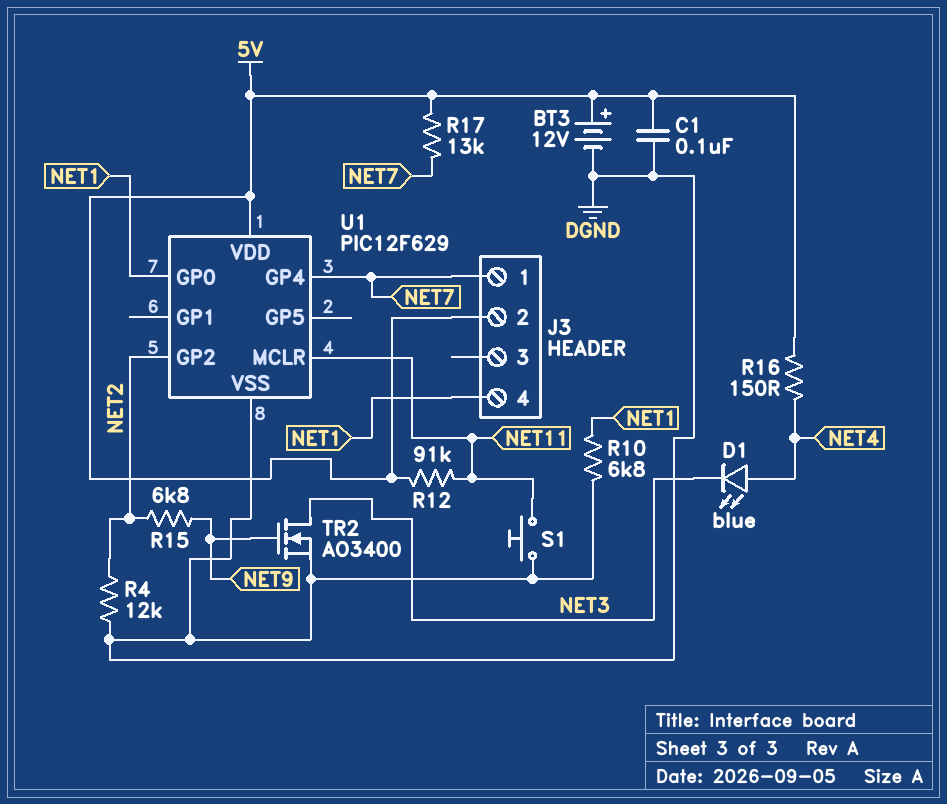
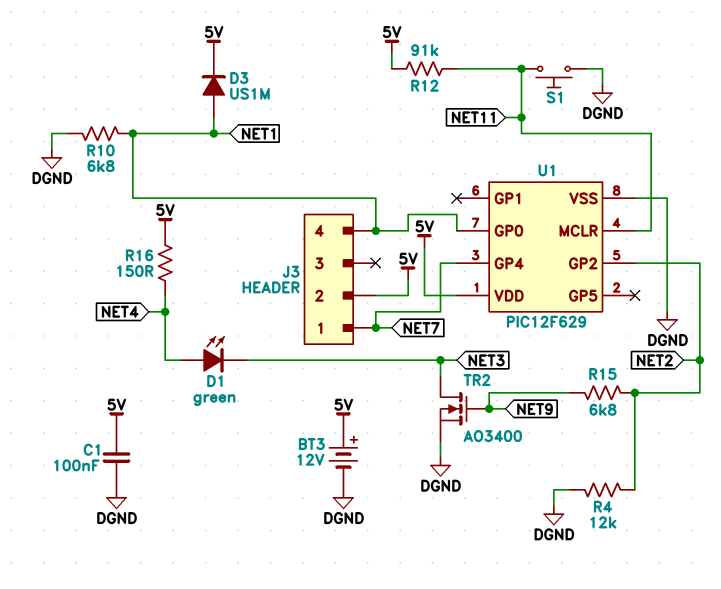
D1: LED blue (A NET4, K NET3) -> LED green (A NET4, K NET3)
D3: none -> diode US1M (A NET1, K 5V)
R17: 13k (5V, NET7) -> none

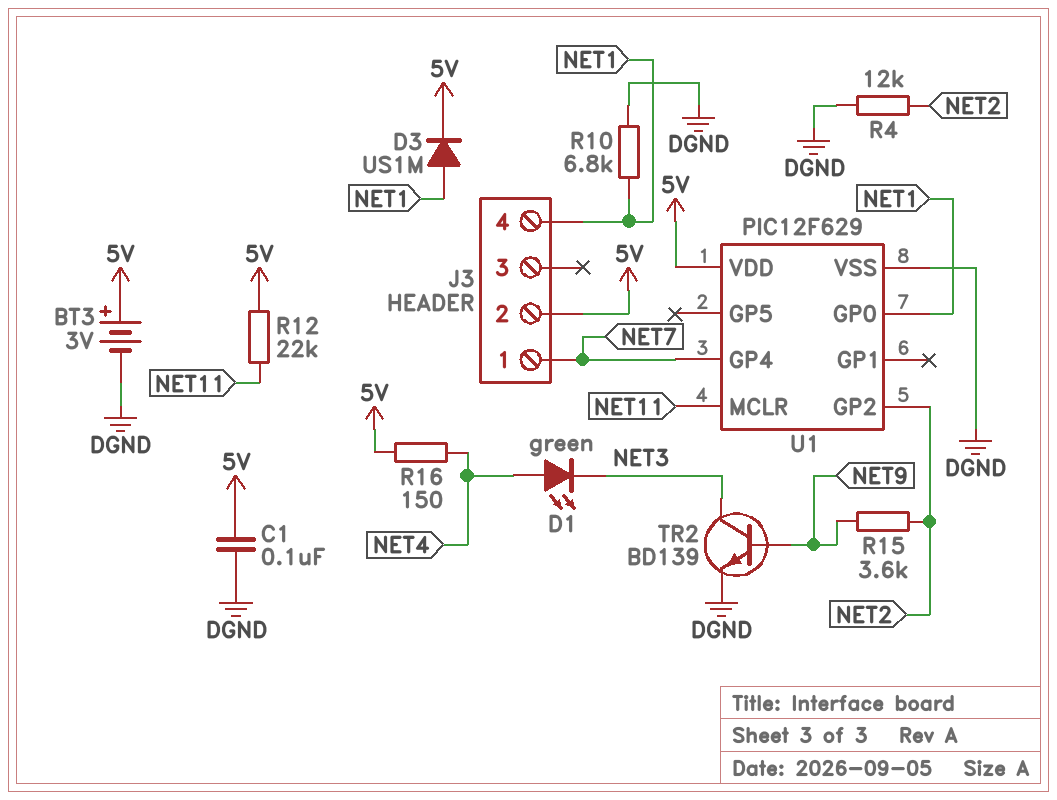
BT3: 12V (plus 5V, minus DGND) -> 3V (plus 5V, minus DGND)
R12: 91k (5V, NET11) -> 22k (5V, NET11)
R15: 6.8k (NET2, NET9) -> 3.6k (NET2, NET9)
S1: button (DGND, NET11) -> none
TR2: NMOS AO3400 (G NET9, D NET3, S DGND) -> NPN BD139 (B NET9, C NET3, E DGND)

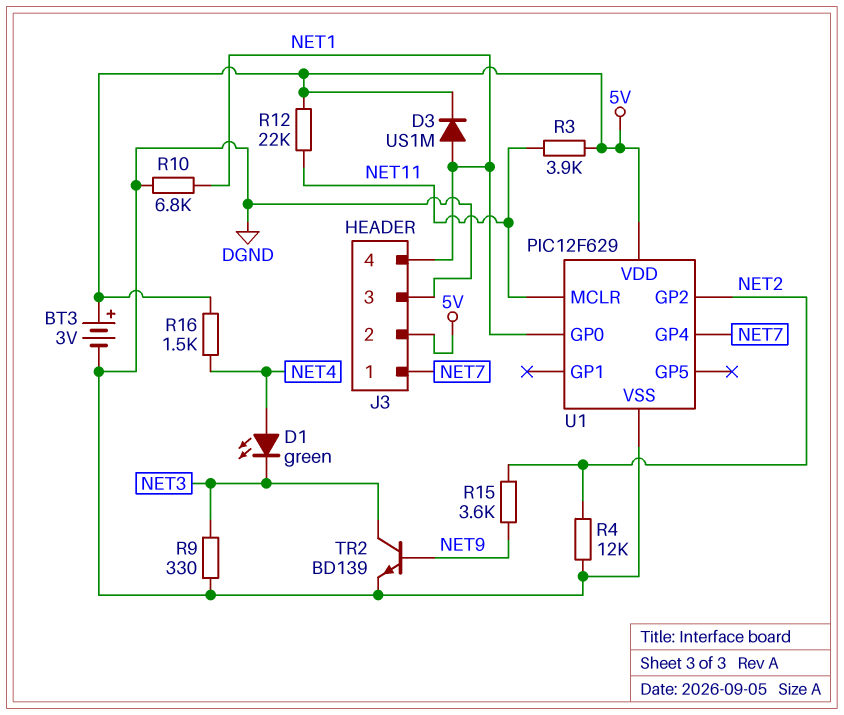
C1: 100nF (5V, DGND) -> none
J3 pin 3: none -> DGND
R3: none -> 3.9k (5V, NET11)
R9: none -> 330 (DGND, NET3)
R16: 150 (5V, NET4) -> 1.5k (5V, NET4)

